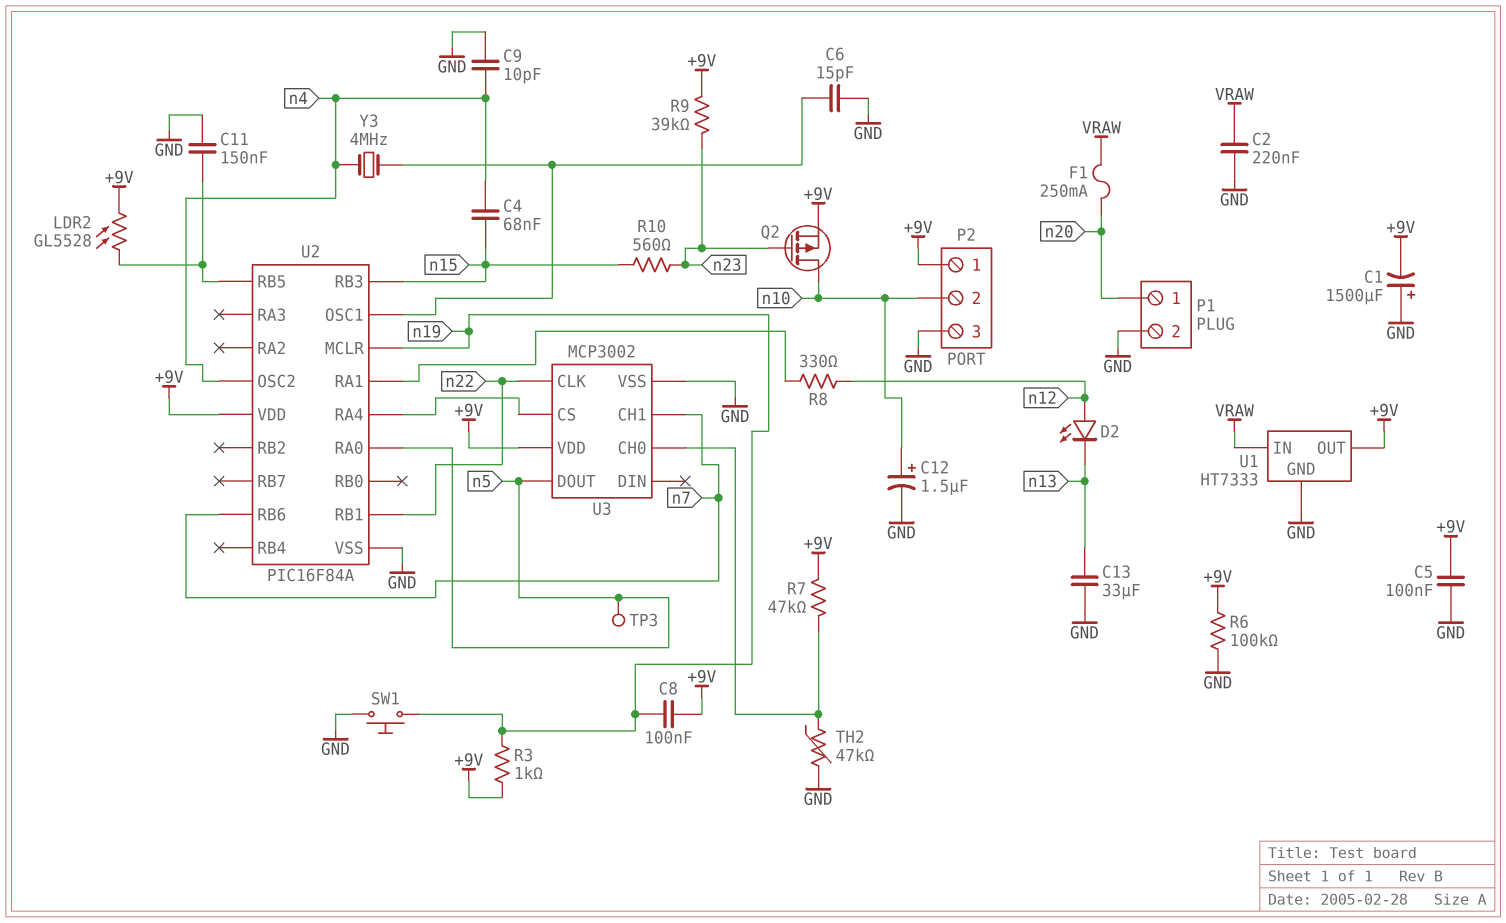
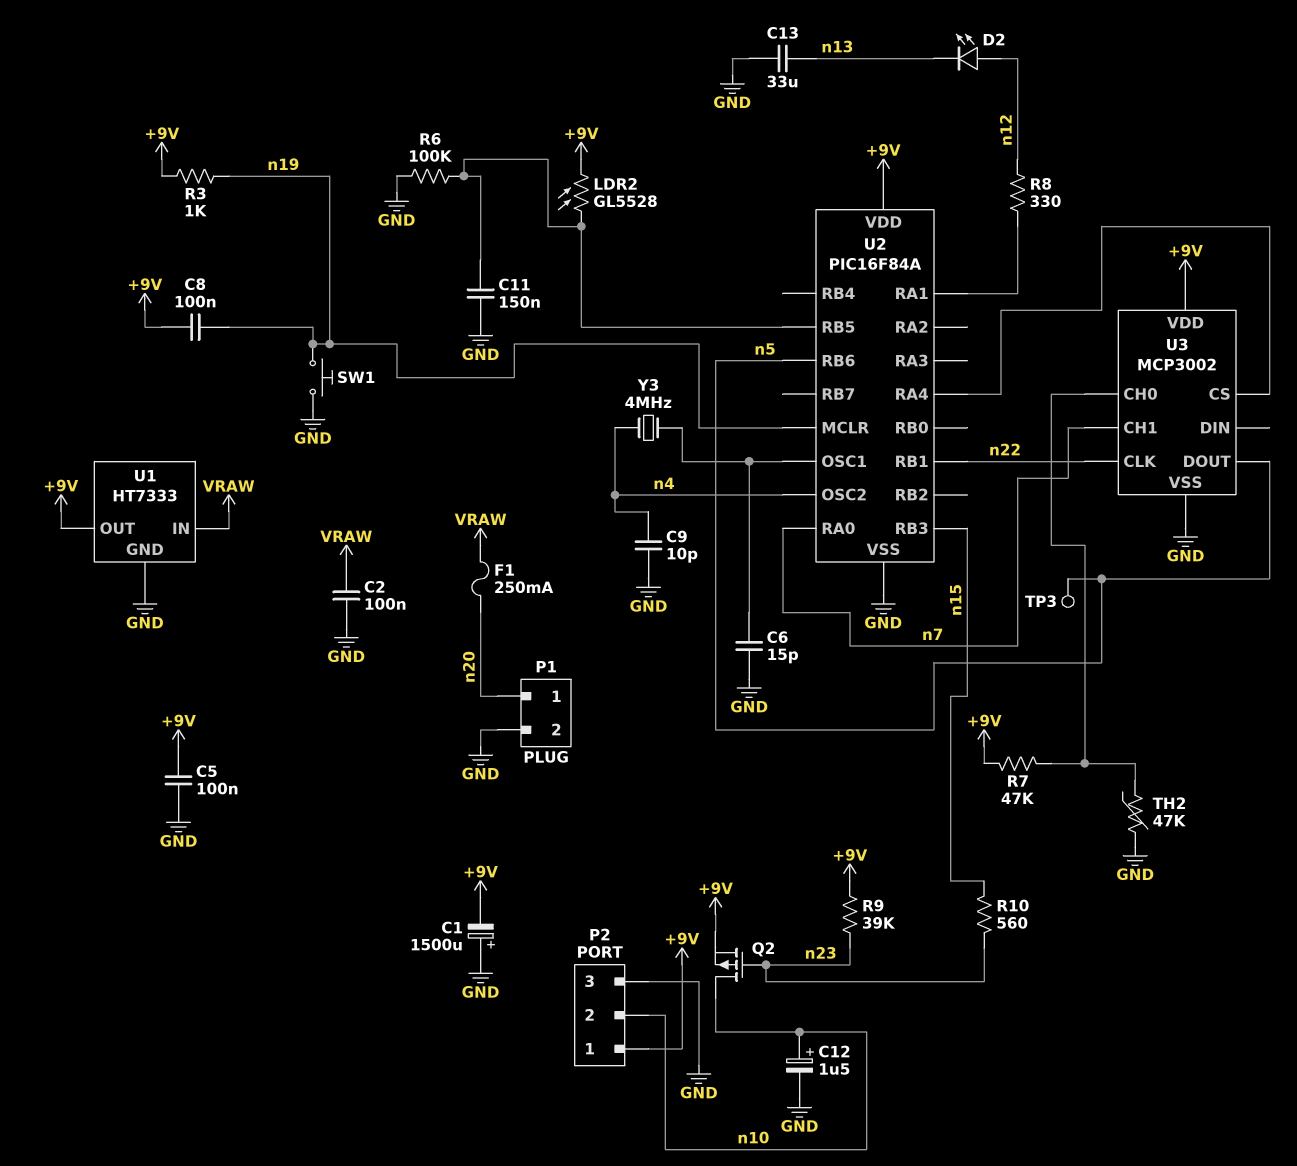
C2: 220nF (GND, VRAW) -> 100nF (GND, VRAW)
C4: 68nF (n4, n15) -> none
R6: 100k (+9V, GND) -> 100k (GND, U2/RB5)
U2 pin RA0: n5 -> n7
U2 pin RB6: n7 -> n5

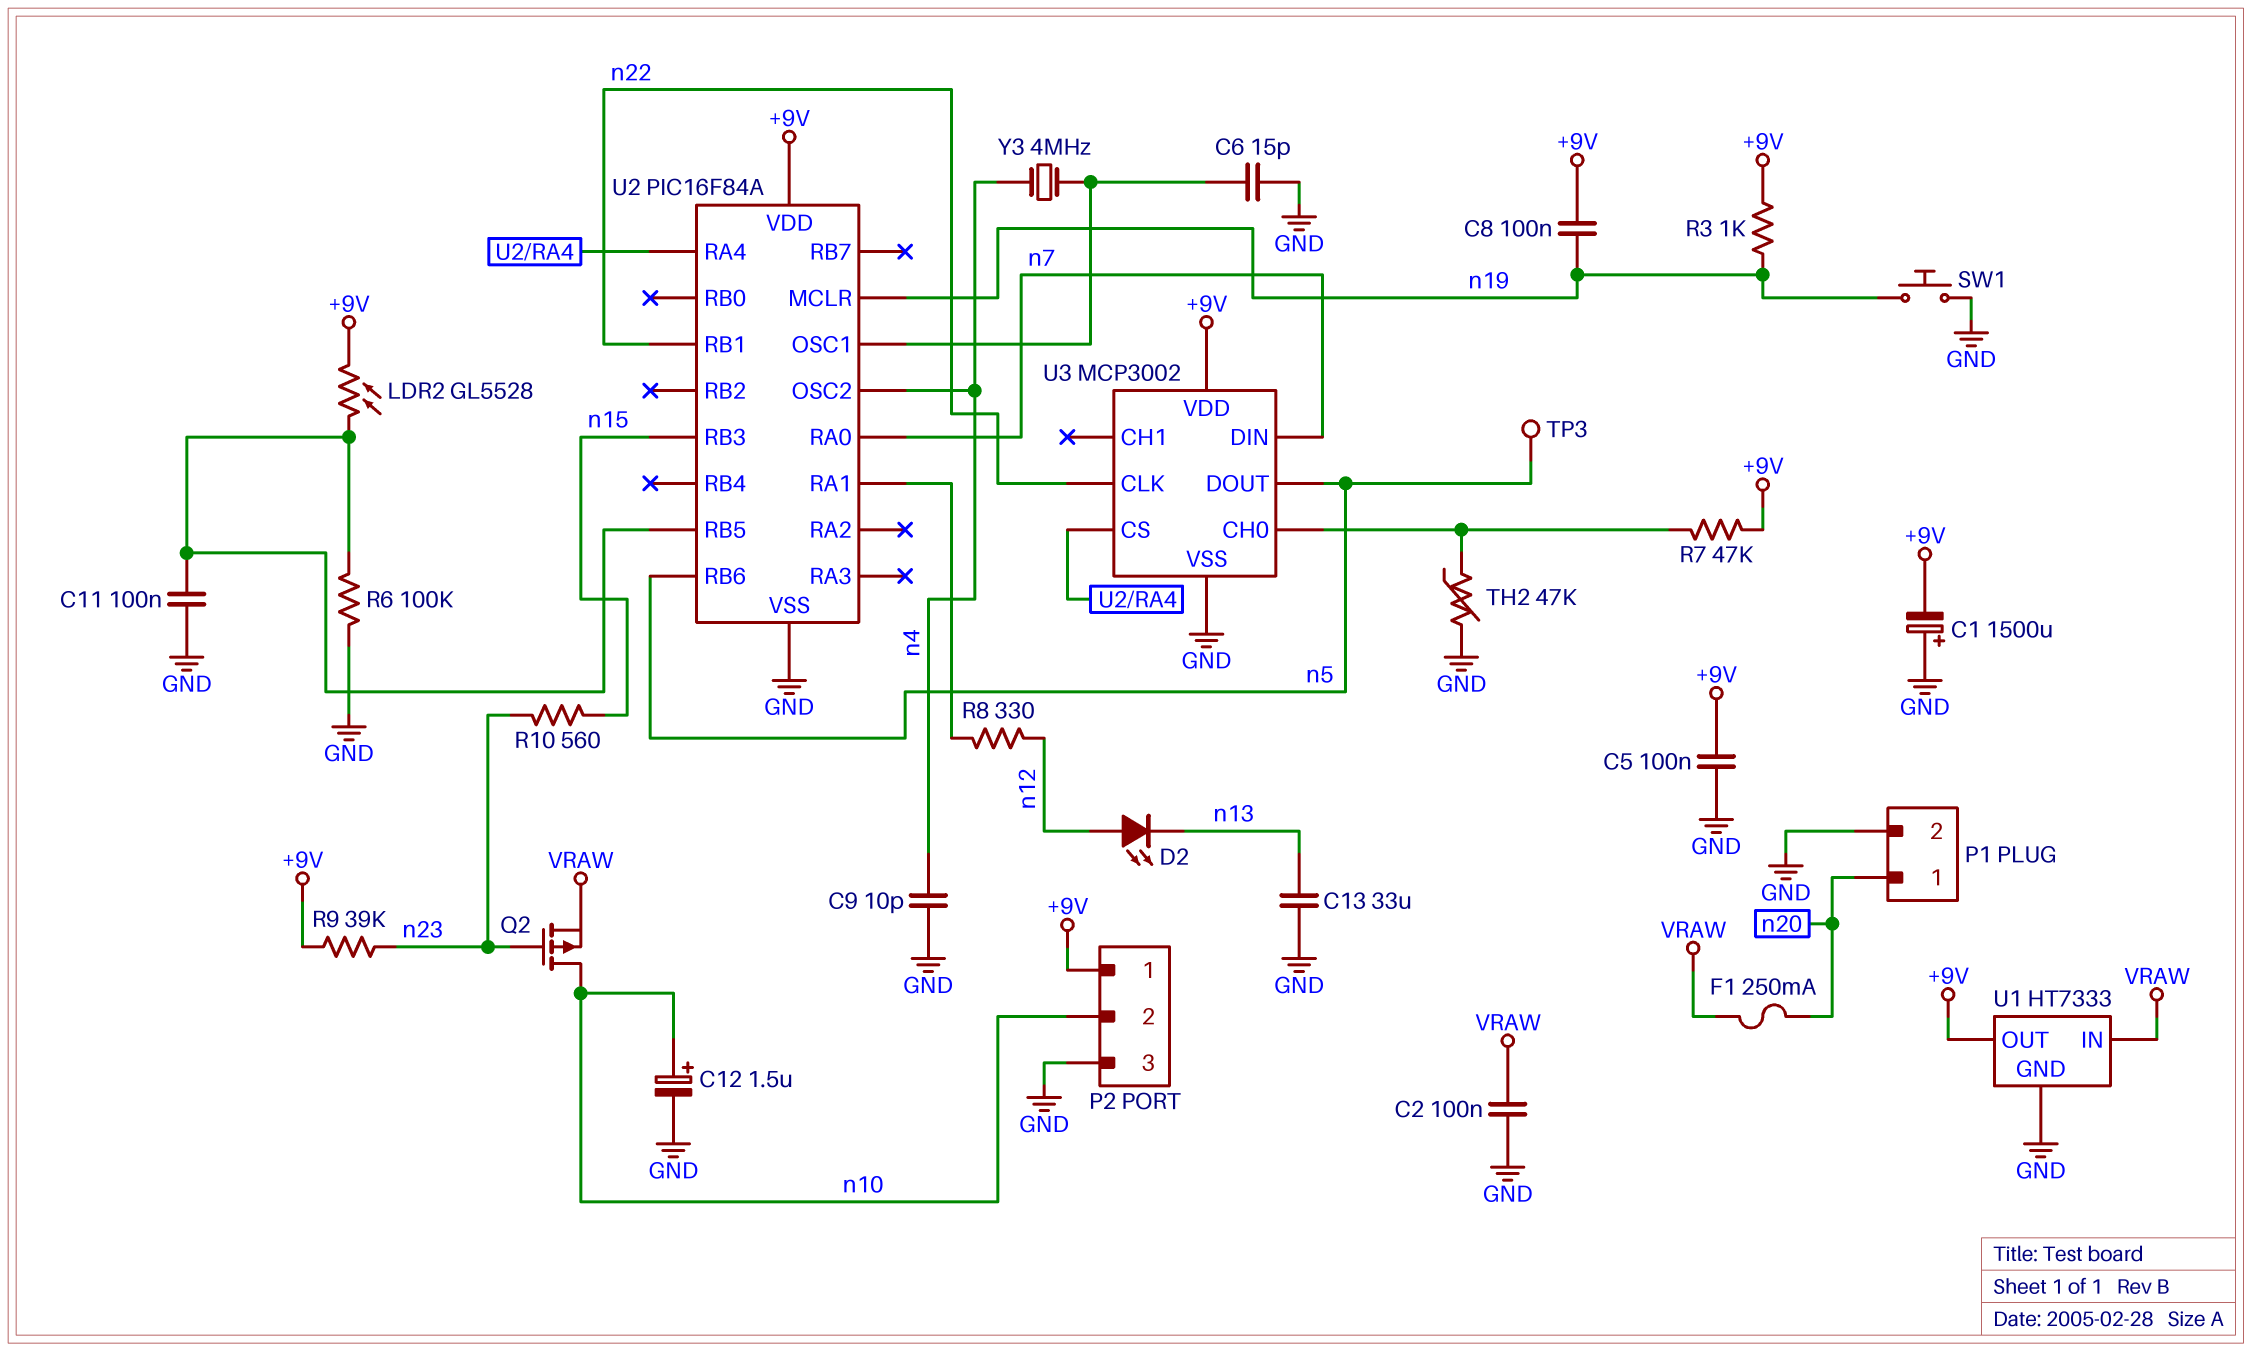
C11: 150nF (GND, U2/RB5) -> 100nF (GND, U2/RB5)
Q2: PMOS (G n23, D n10, S +9V) -> PMOS (G n23, D n10, S VRAW)
U3 pin CH1: n7 -> none
U3 pin DIN: none -> n7

